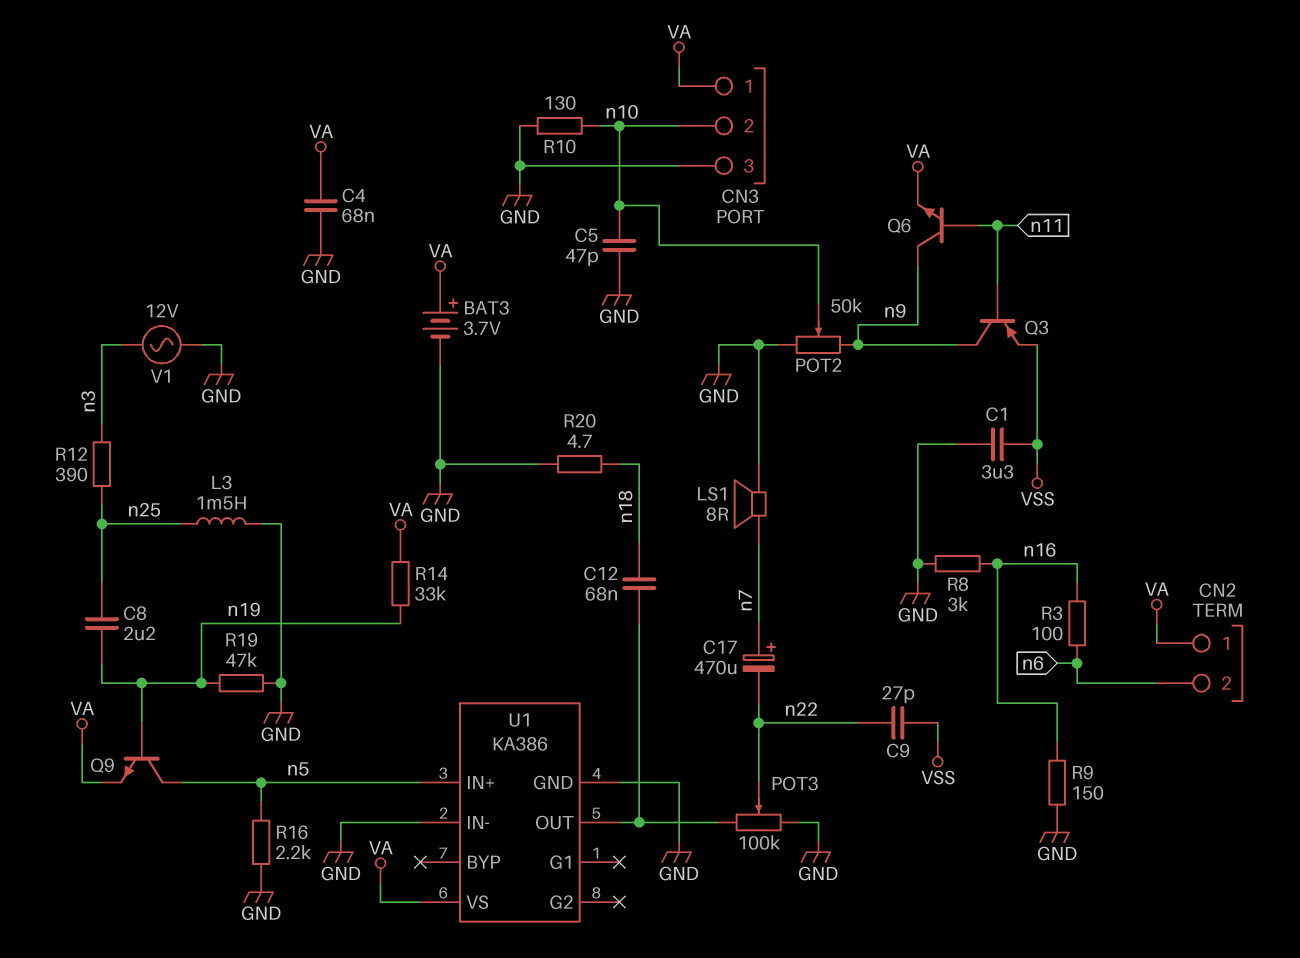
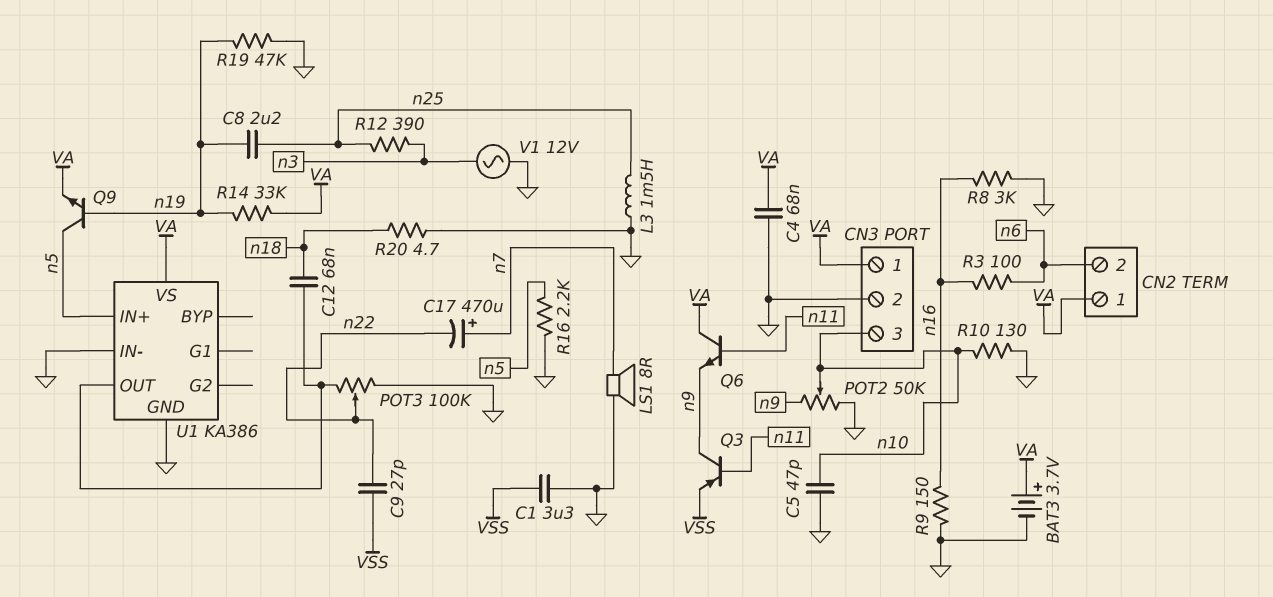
CN3 pin 2: n10 -> GND
CN3 pin 3: GND -> n10
Q6: NPN (B n11, C n9, E VA) -> NPN (B n11, C VA, E n9)

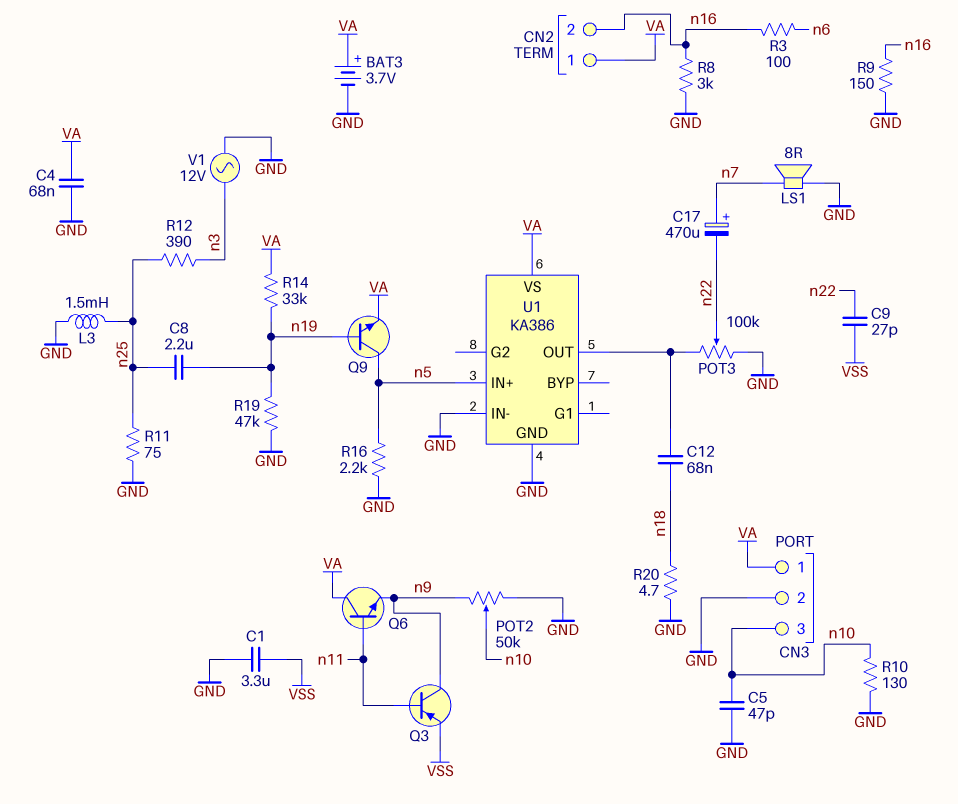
CN2 pin 2: n6 -> n16
R11: none -> 75 (GND, n25)

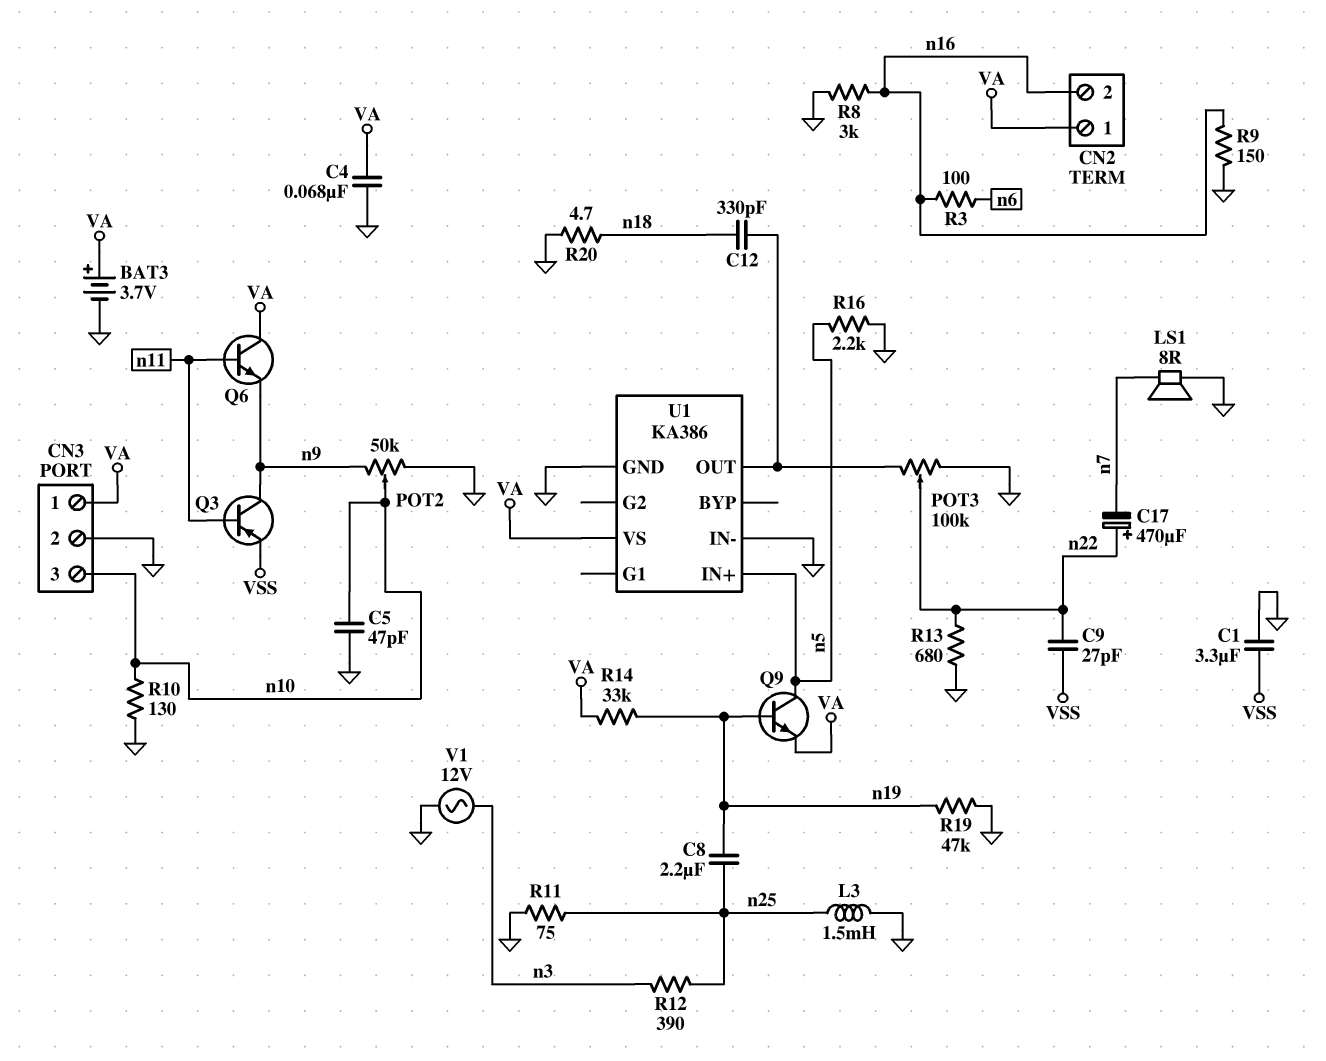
C12: 68nF (U1/OUT, n18) -> 330pF (U1/OUT, n18)
C17: 470uF (plus n7, minus n22) -> 470uF (plus n22, minus n7)
R13: none -> 680 (GND, n22)

